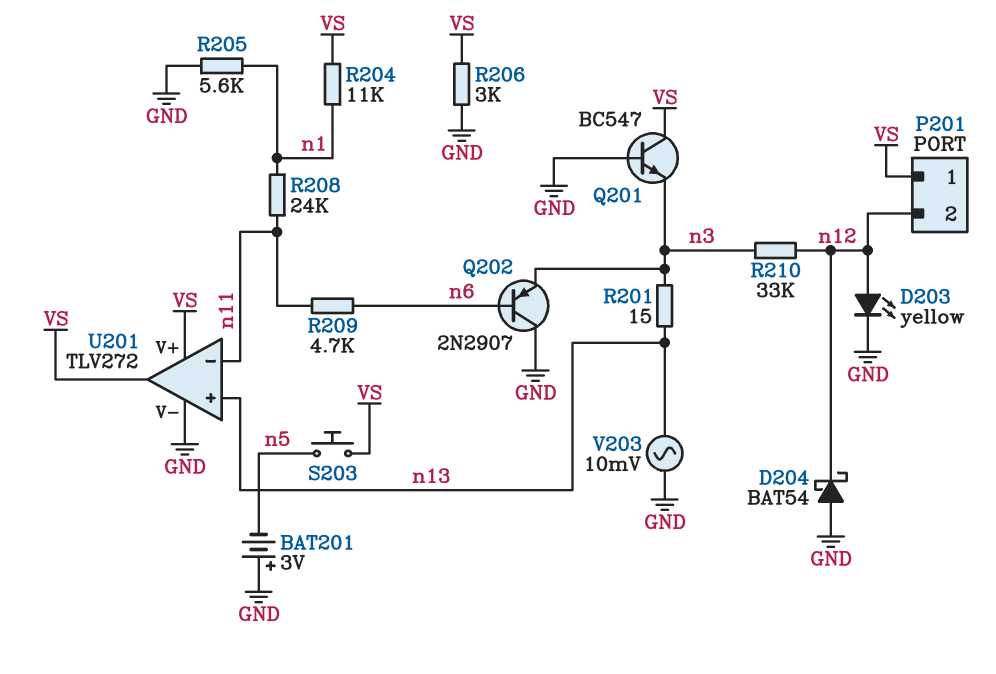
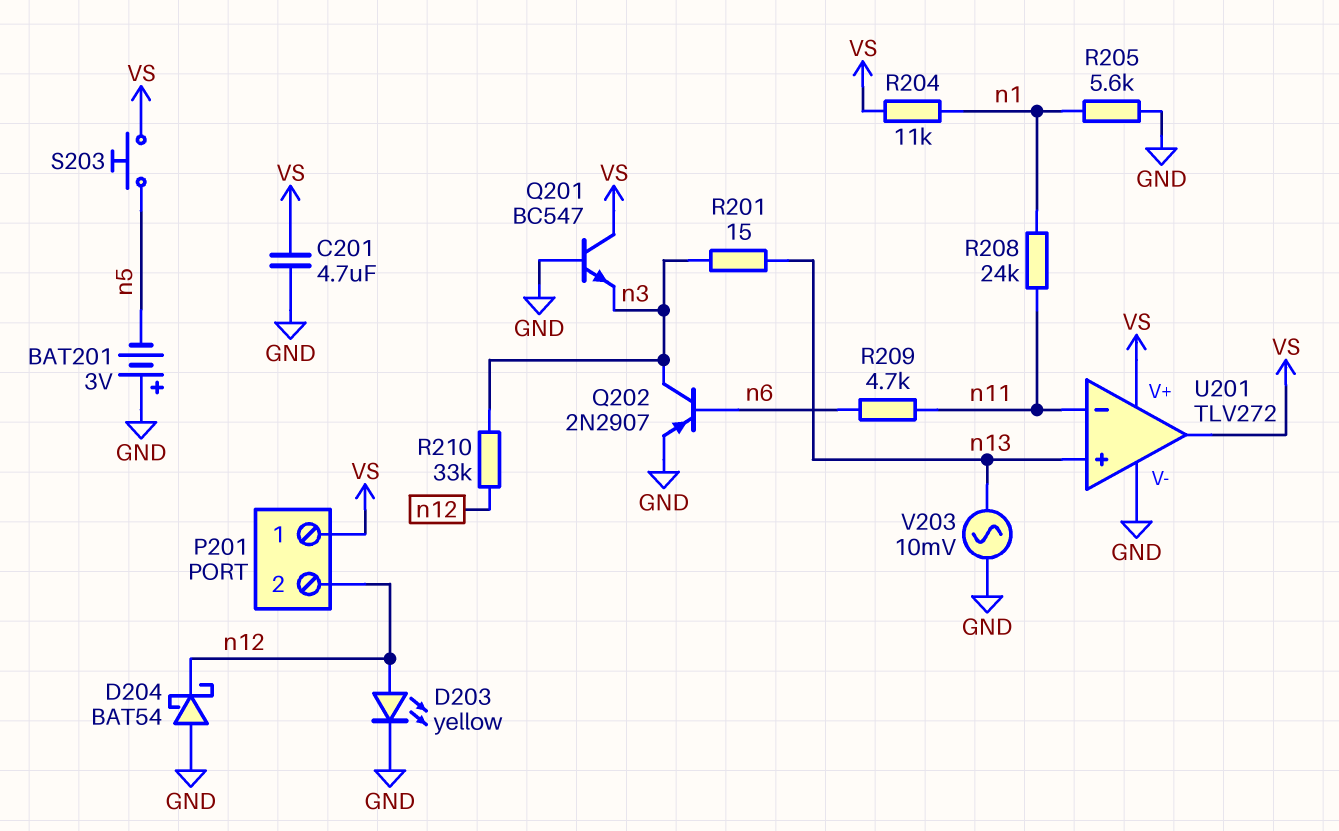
C201: none -> 4.7uF (GND, VS)
Q202: PNP 2N2907 (B n6, C GND, E n3) -> PNP 2N2907 (B n6, C n3, E GND)
R206: 3k (GND, VS) -> none

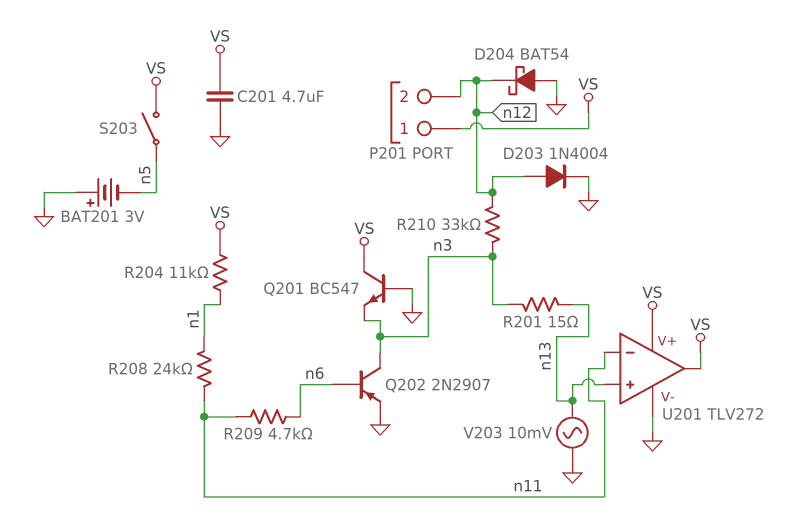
D203: LED yellow (A n12, K GND) -> diode 1N4004 (A n12, K GND)
R205: 5.6k (GND, n1) -> none
S203: button (VS, n5) -> switch (VS, n5)

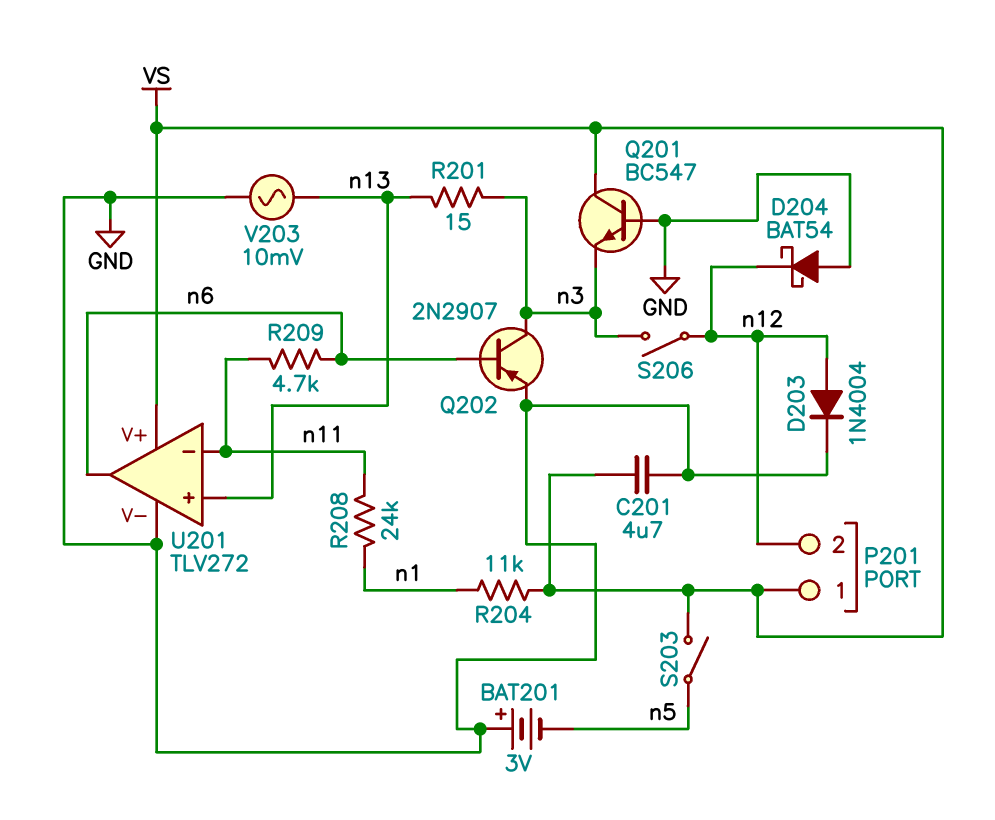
R210: 33k (n3, n12) -> none
S206: none -> switch (n3, n12)
U201 pin out: VS -> n6

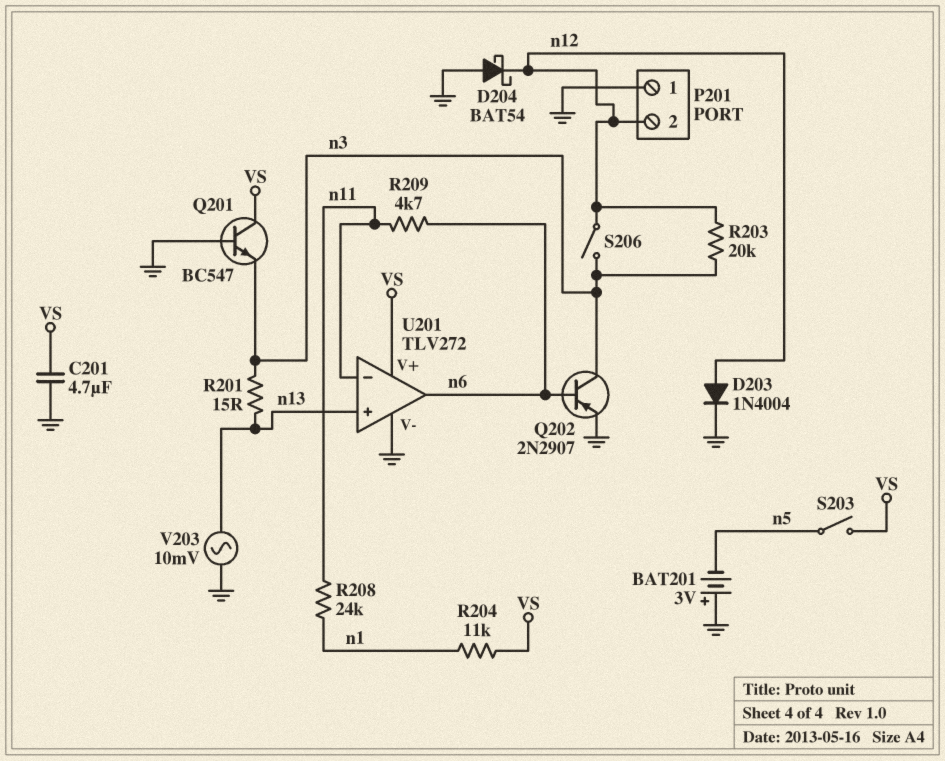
P201 pin 1: VS -> GND
R203: none -> 20k (n3, n12)

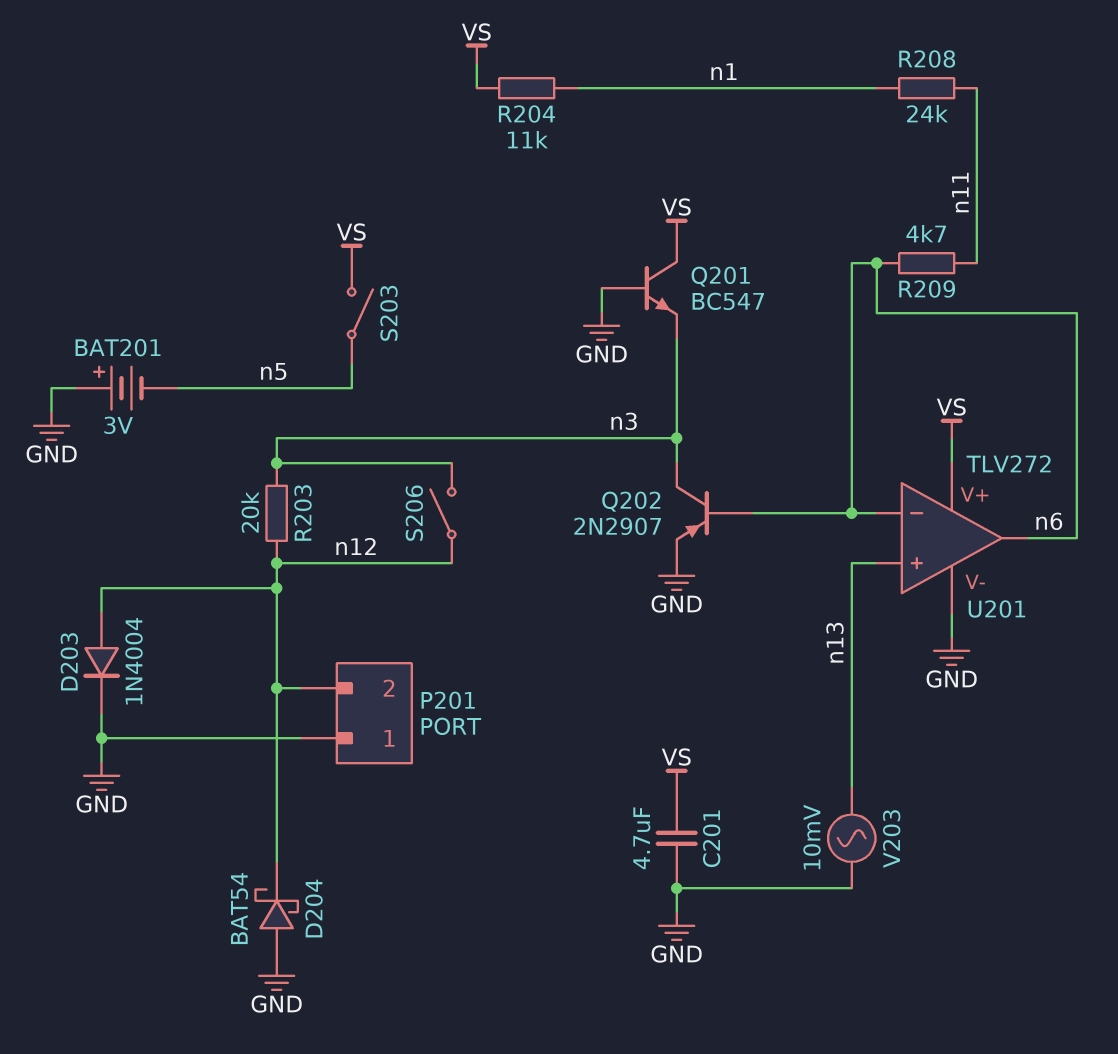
R201: 15 (n3, n13) -> none
U201 pin in-: n11 -> n6

